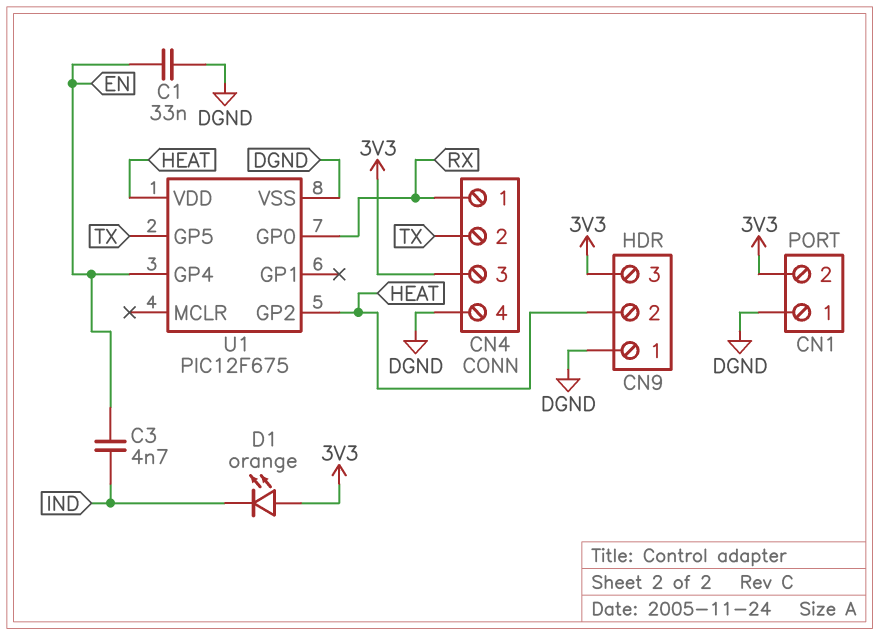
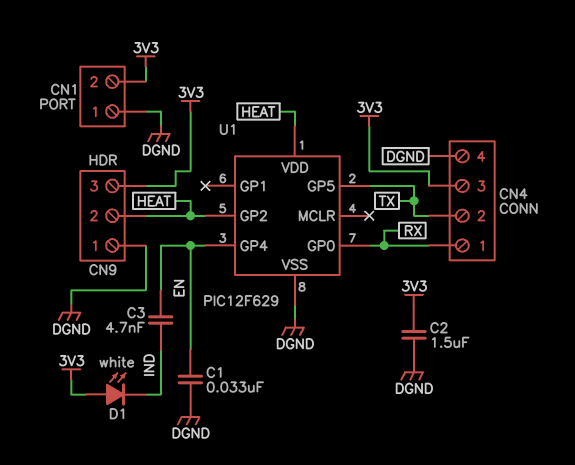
C2: none -> 1.5uF (3V3, DGND)
D1: LED orange (A 3V3, K IND) -> LED white (A 3V3, K IND)
U1: PIC12F675 -> PIC12F629

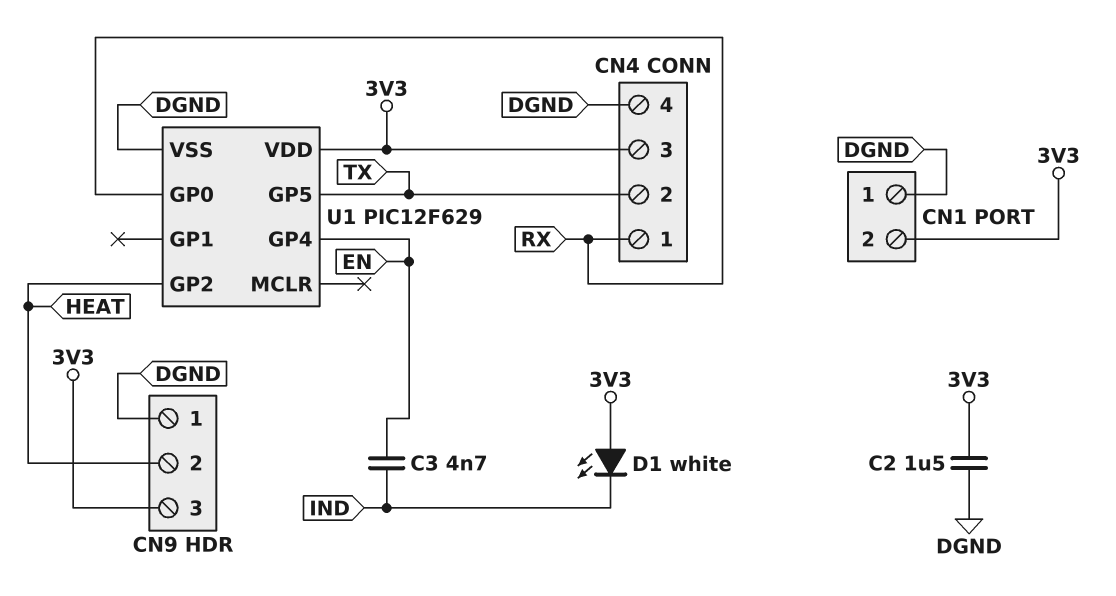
C1: 33nF (DGND, EN) -> none
U1 pin VDD: HEAT -> 3V3

